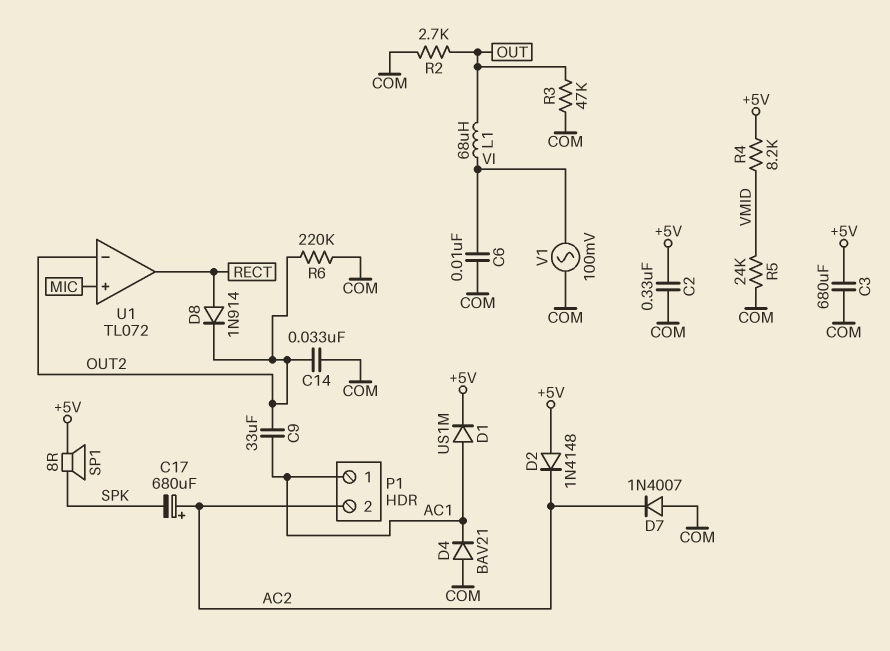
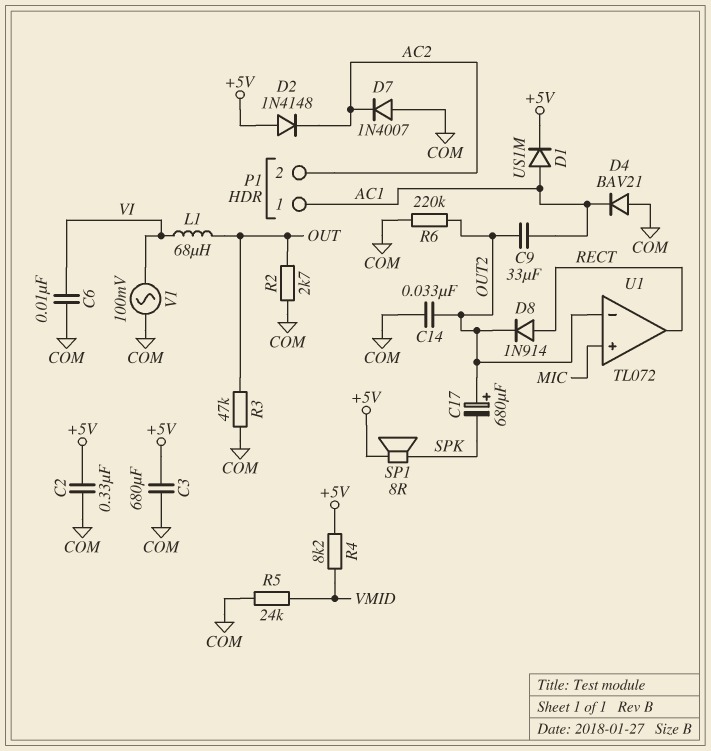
C17: 680uF (plus AC2, minus SPK) -> 680uF (plus OUT2, minus SPK)

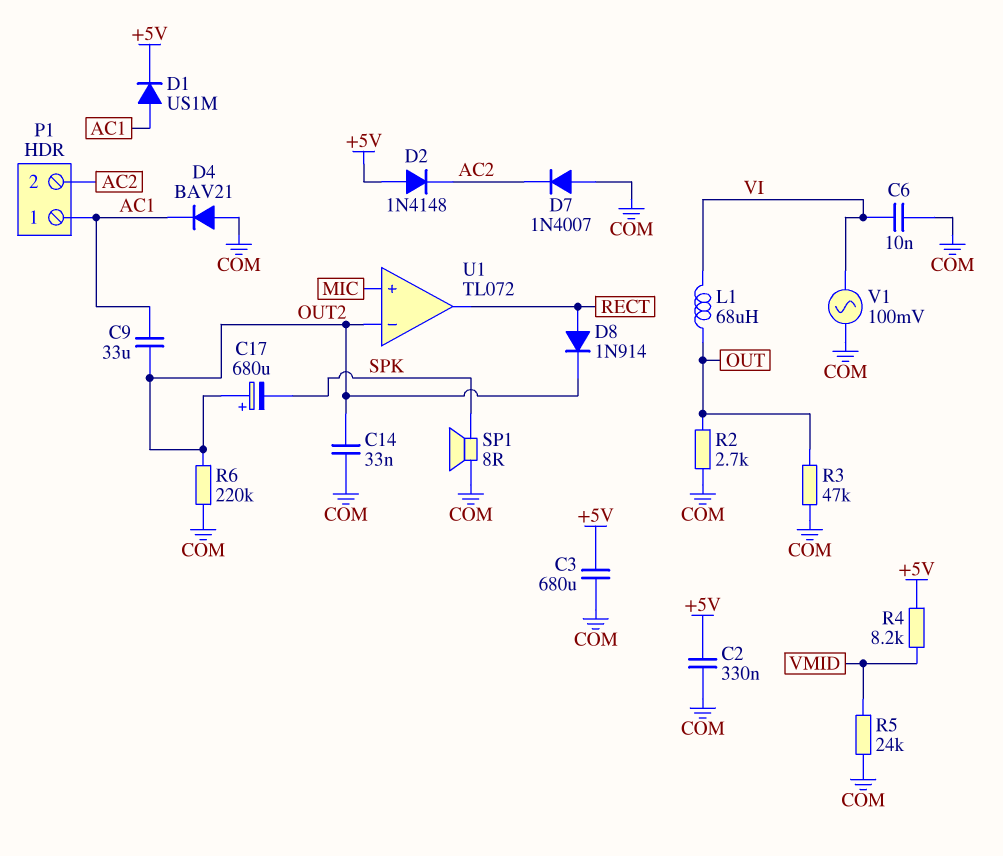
SP1: speaker 8R (+5V, SPK) -> speaker 8R (COM, SPK)

